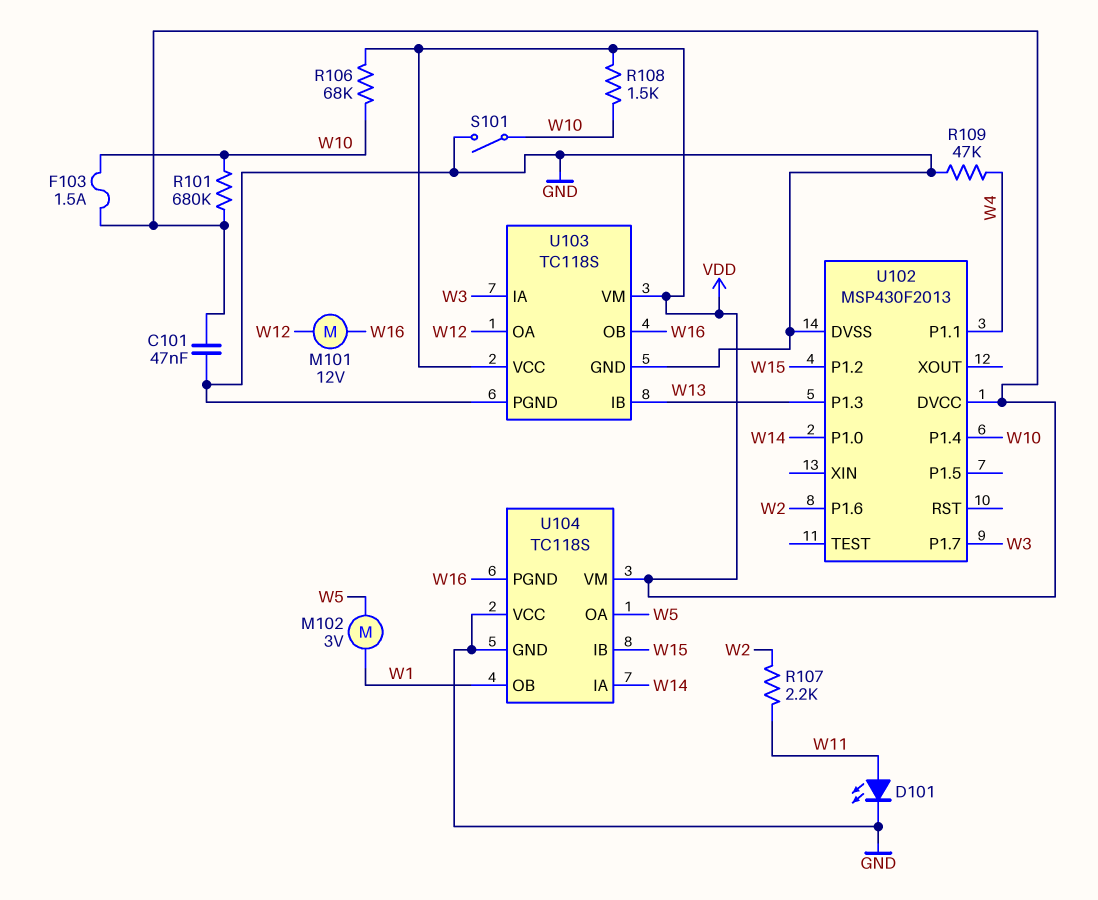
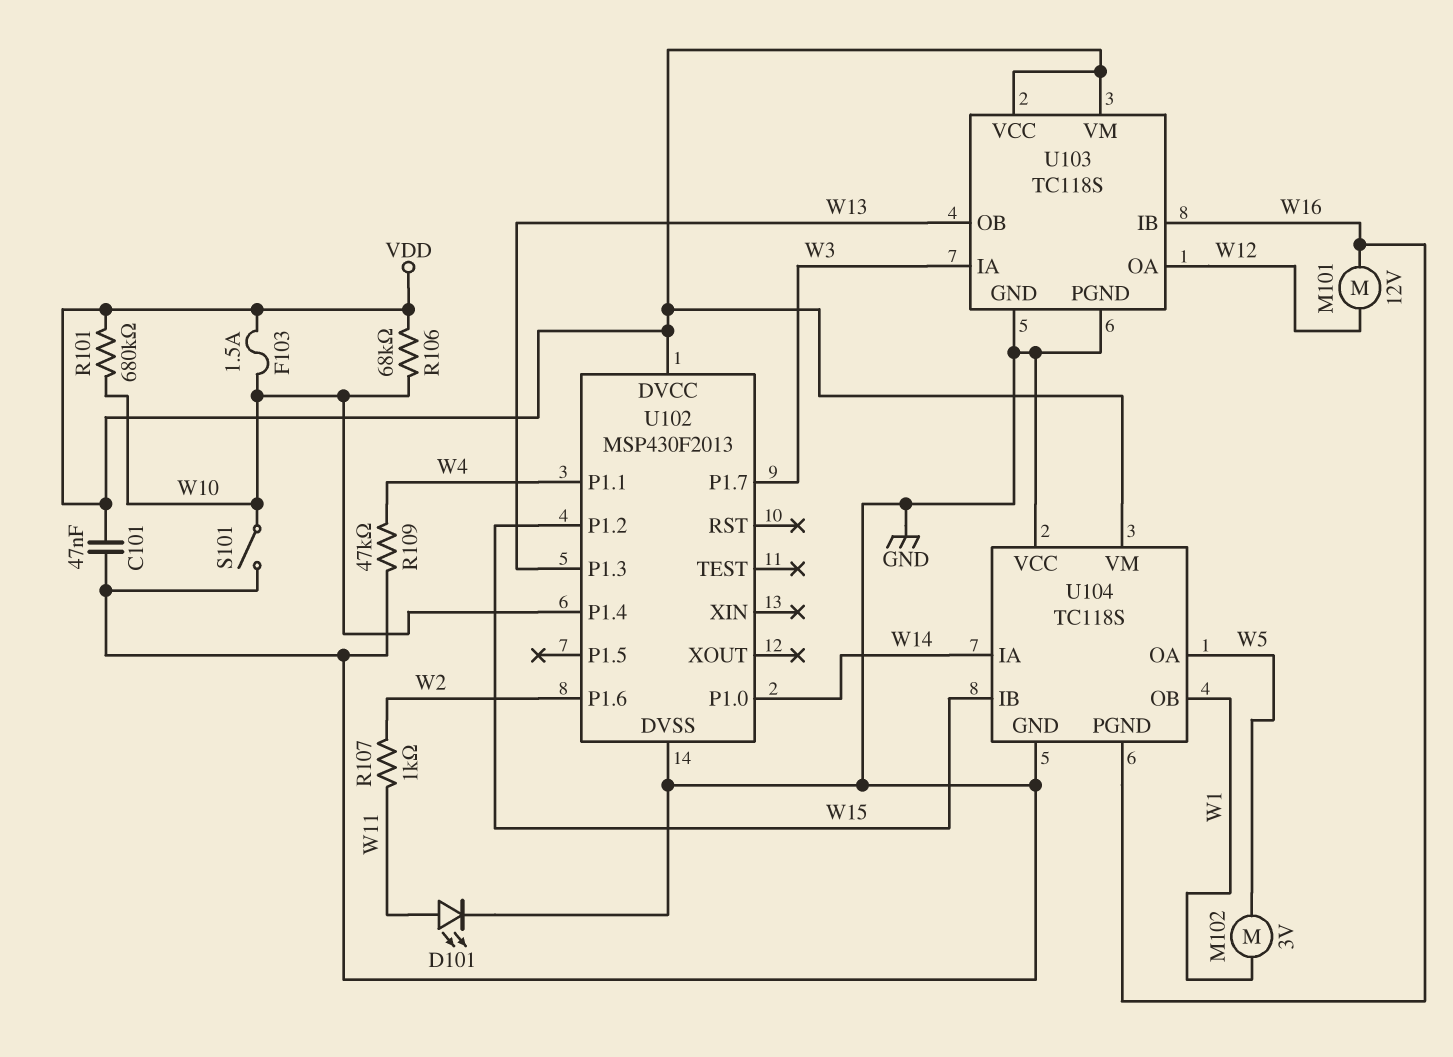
R107: 2.2k (W2, W11) -> 1k (W2, W11)
R108: 1.5k (VDD, W10) -> none
U103 pin IB: W13 -> W16
U103 pin OB: W16 -> W13

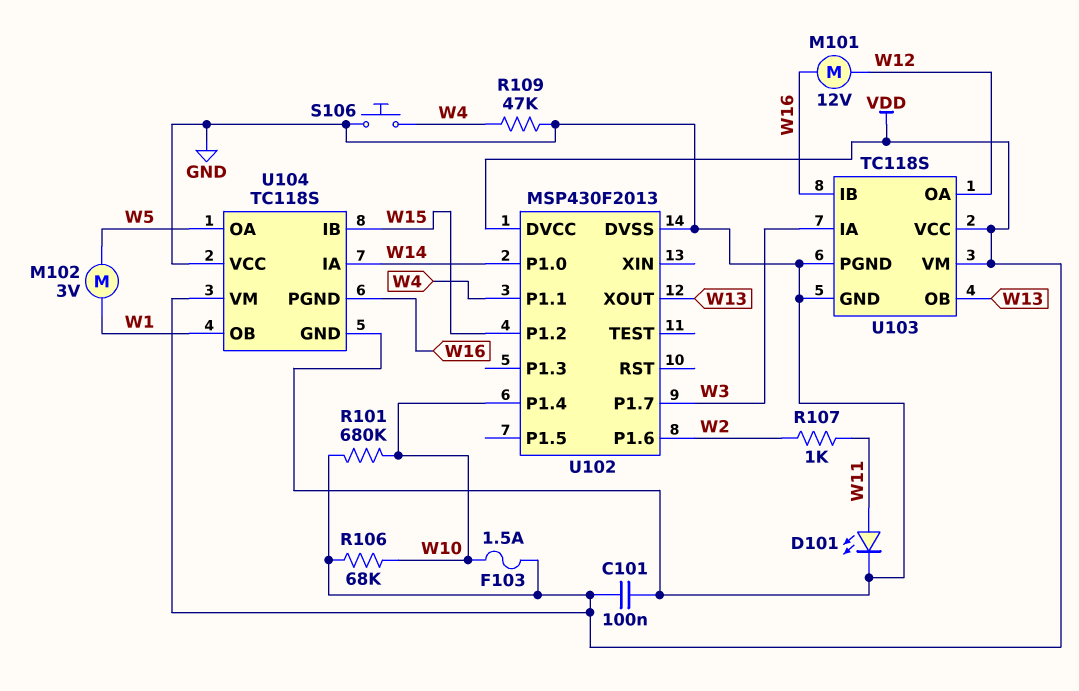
C101: 47nF (GND, VDD) -> 100nF (GND, VDD)
S101: switch (GND, W10) -> none
S106: none -> button (GND, W4)
U102 pin P1.3: W13 -> none
U102 pin XOUT: none -> W13

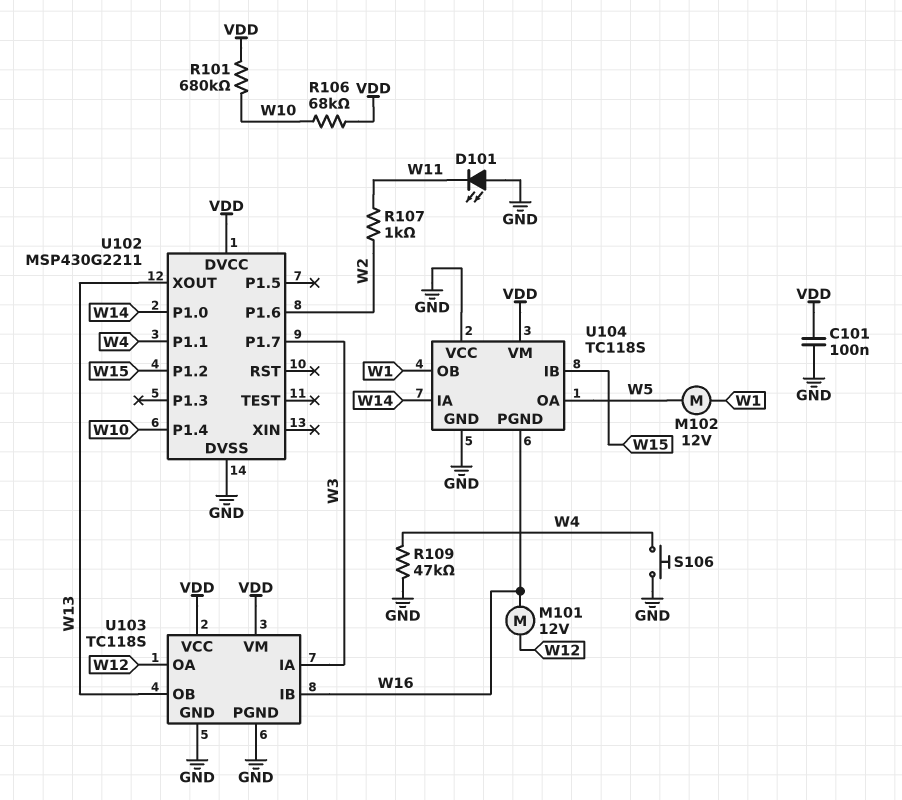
D101: LED (A W11, K GND) -> LED (A GND, K W11)
F103: 1.5A (VDD, W10) -> none
M102: motor 3V (W1, W5) -> motor 12V (W1, W5)
U102: MSP430F2013 -> MSP430G2211

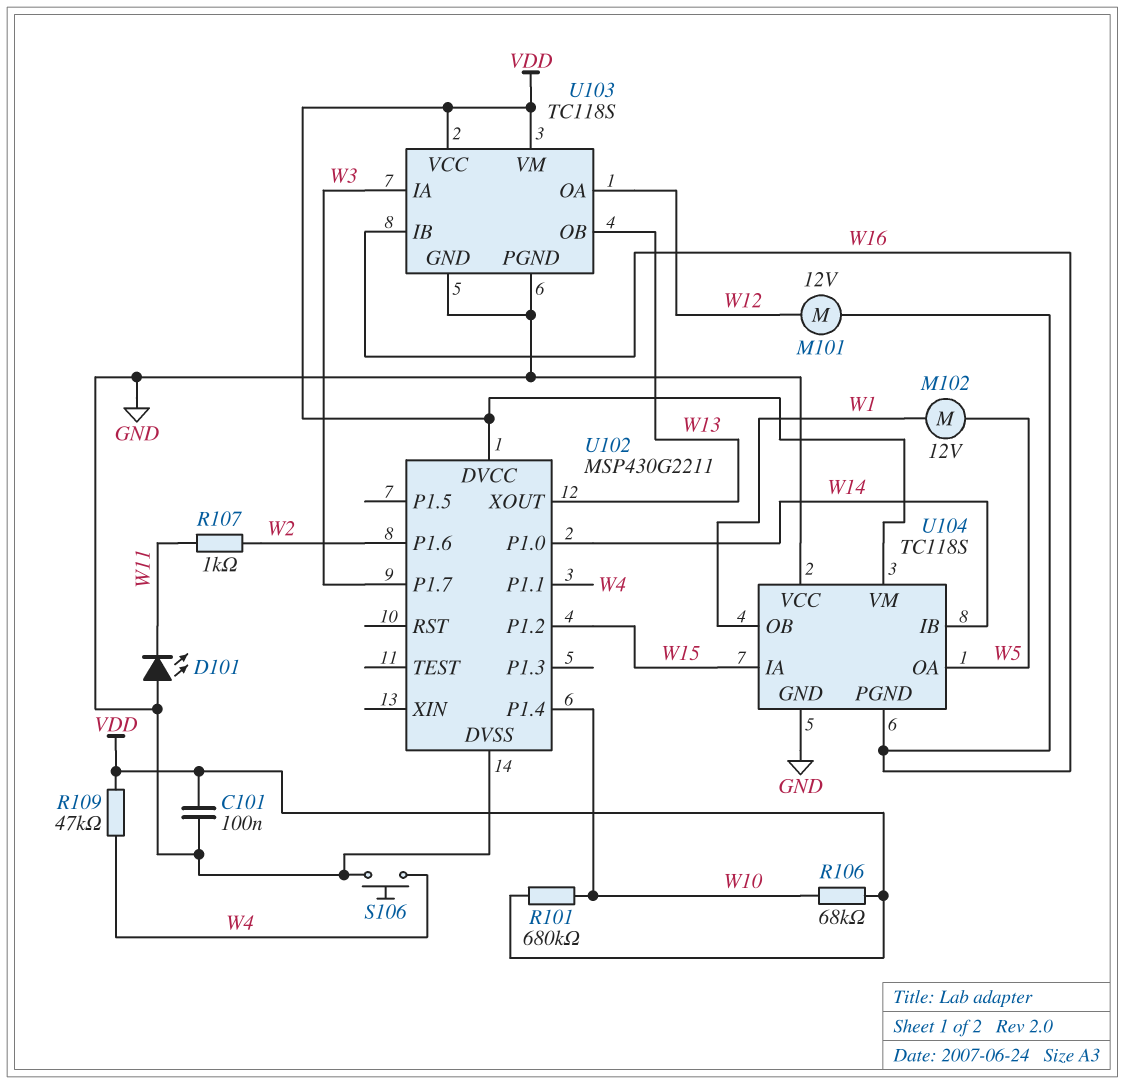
R109: 47k (GND, W4) -> 47k (VDD, W4)
U104 pin IA: W14 -> W15
U104 pin IB: W15 -> W14

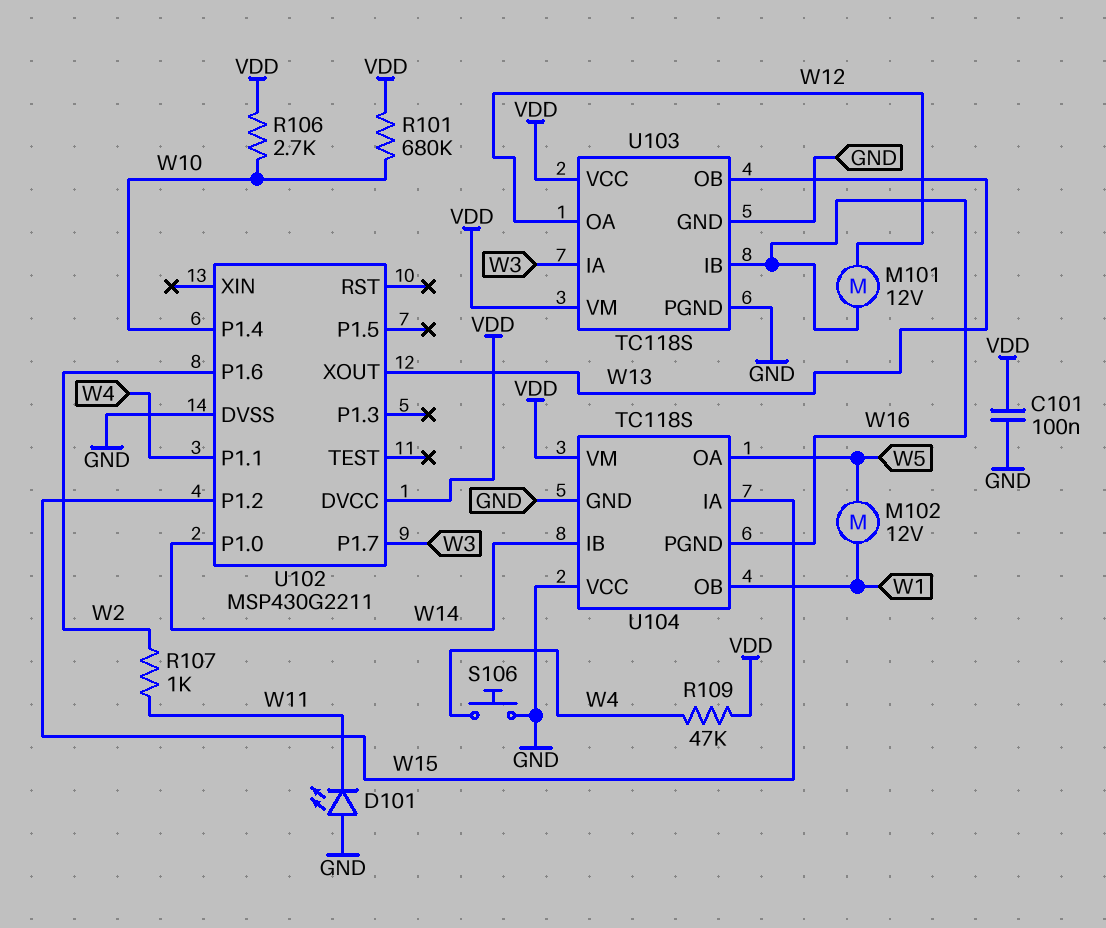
R106: 68k (VDD, W10) -> 2.7k (VDD, W10)

